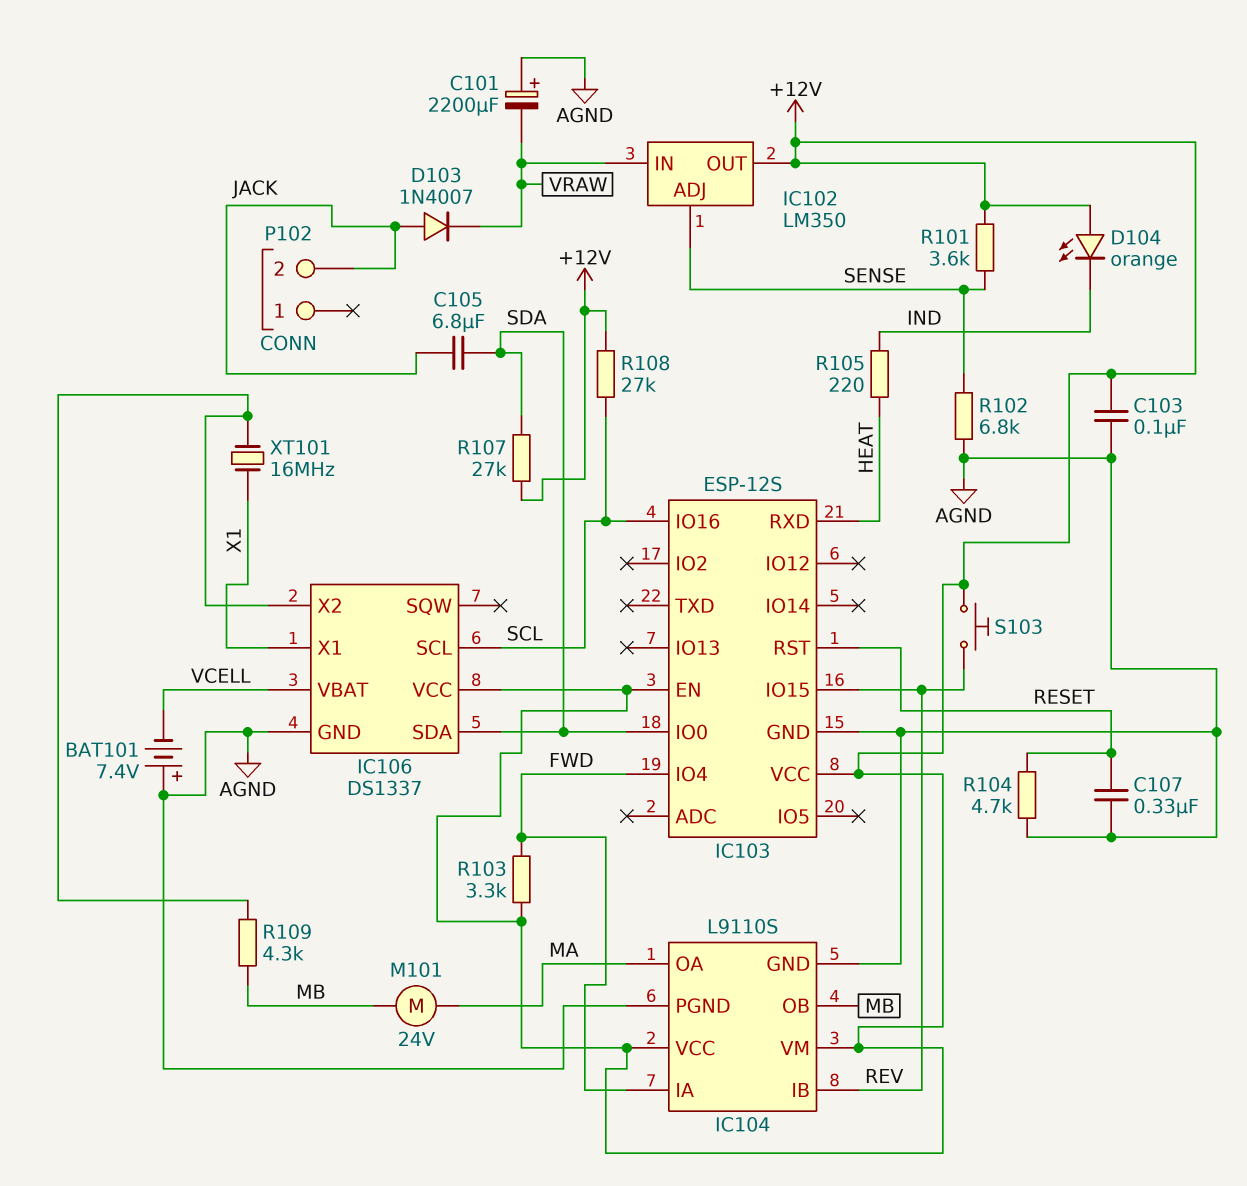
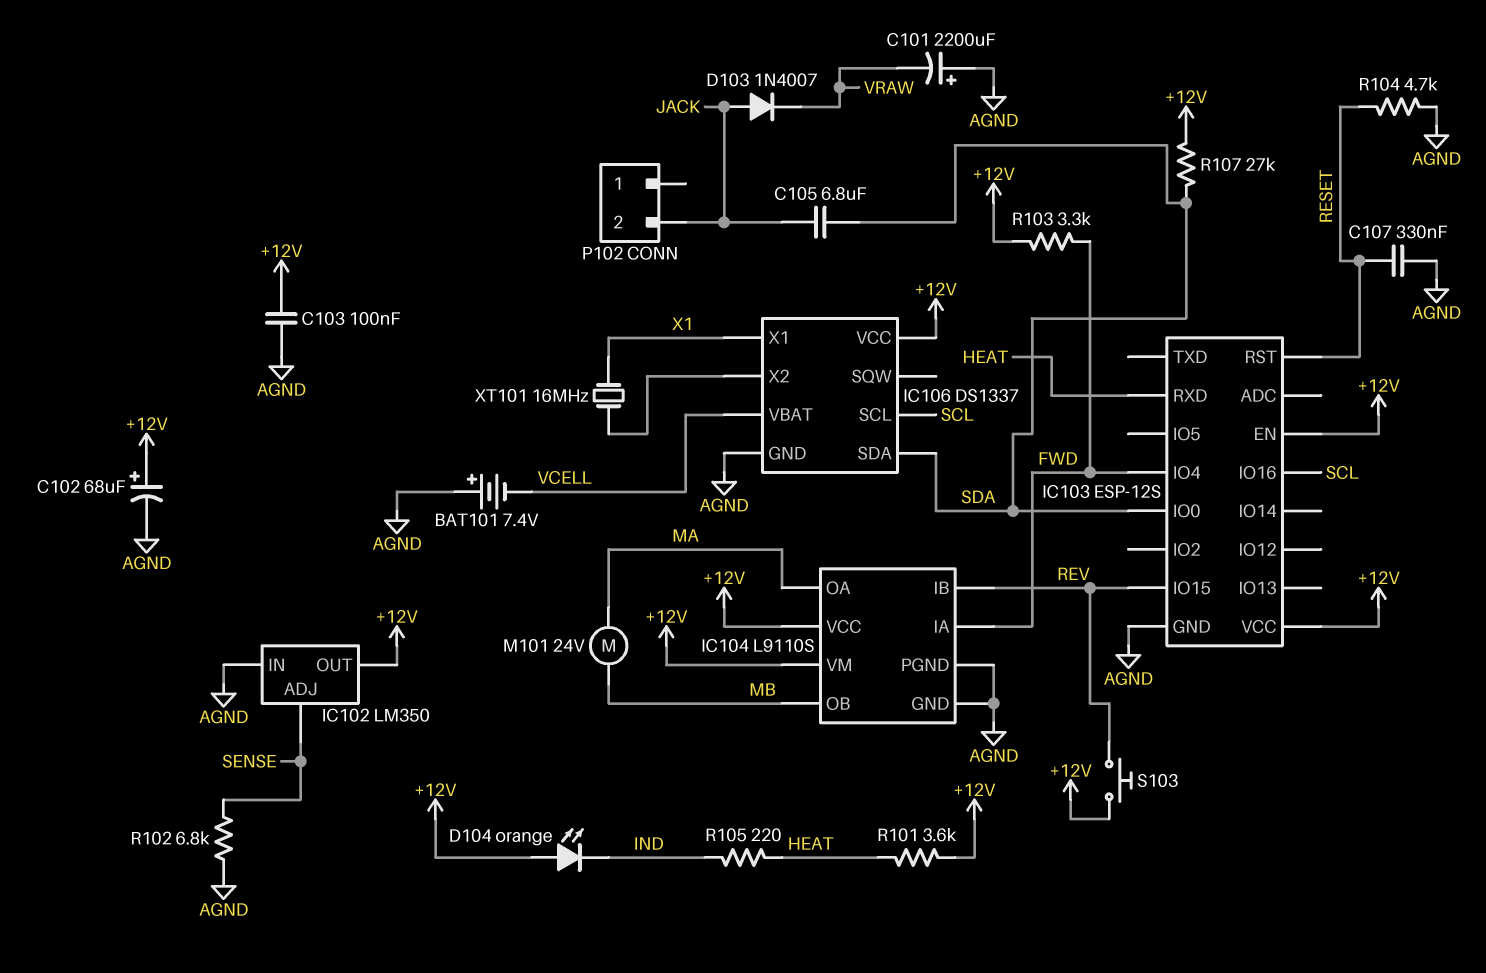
C102: none -> 68uF (plus +12V, minus AGND)
IC102 pin IN: VRAW -> AGND
R101: 3.6k (+12V, SENSE) -> 3.6k (+12V, HEAT)
R108: 27k (+12V, SCL) -> none
R109: 4.3k (IC106/X2, MB) -> none

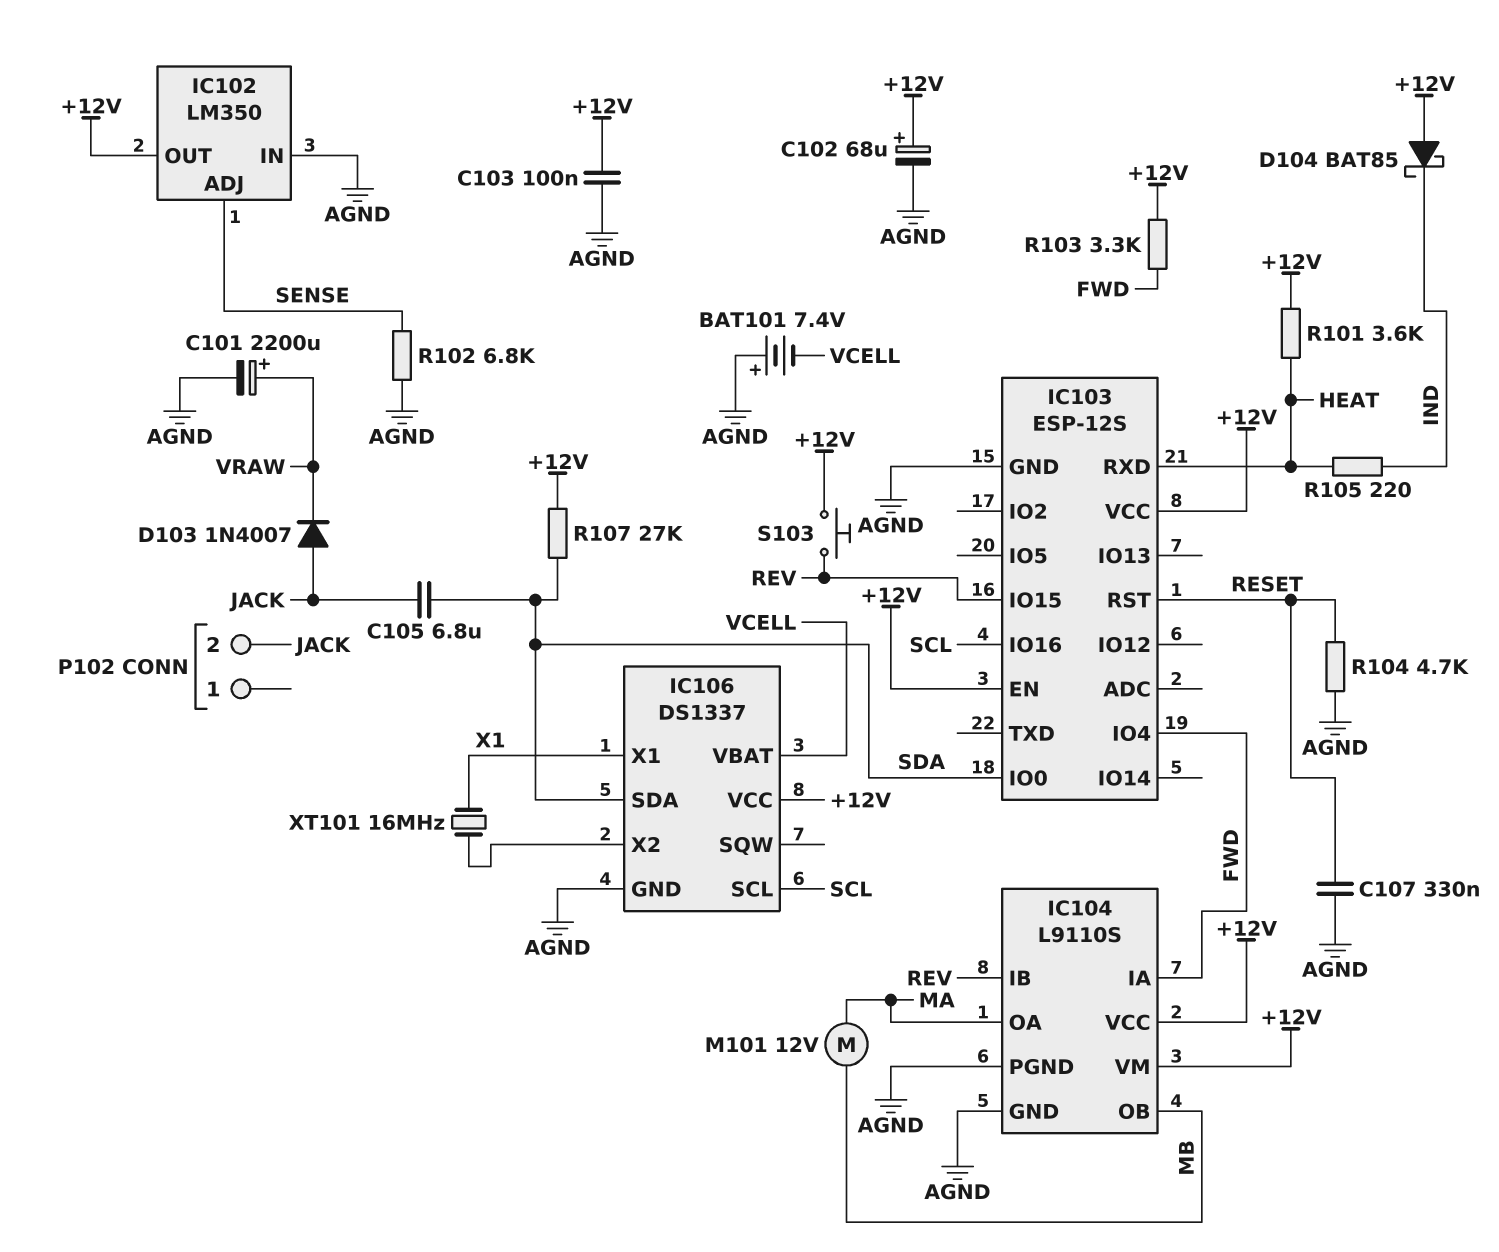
C101: 2200uF (plus AGND, minus VRAW) -> 2200uF (plus VRAW, minus AGND)
D104: LED orange (A +12V, K IND) -> schottky BAT85 (A +12V, K IND)
M101: motor 24V (MA, MB) -> motor 12V (MA, MB)

